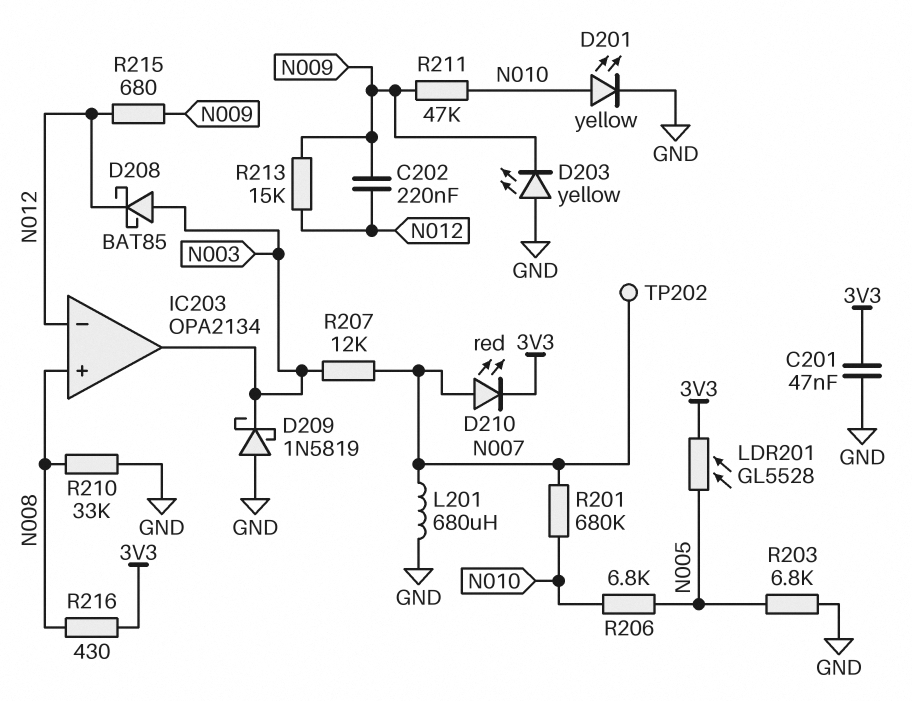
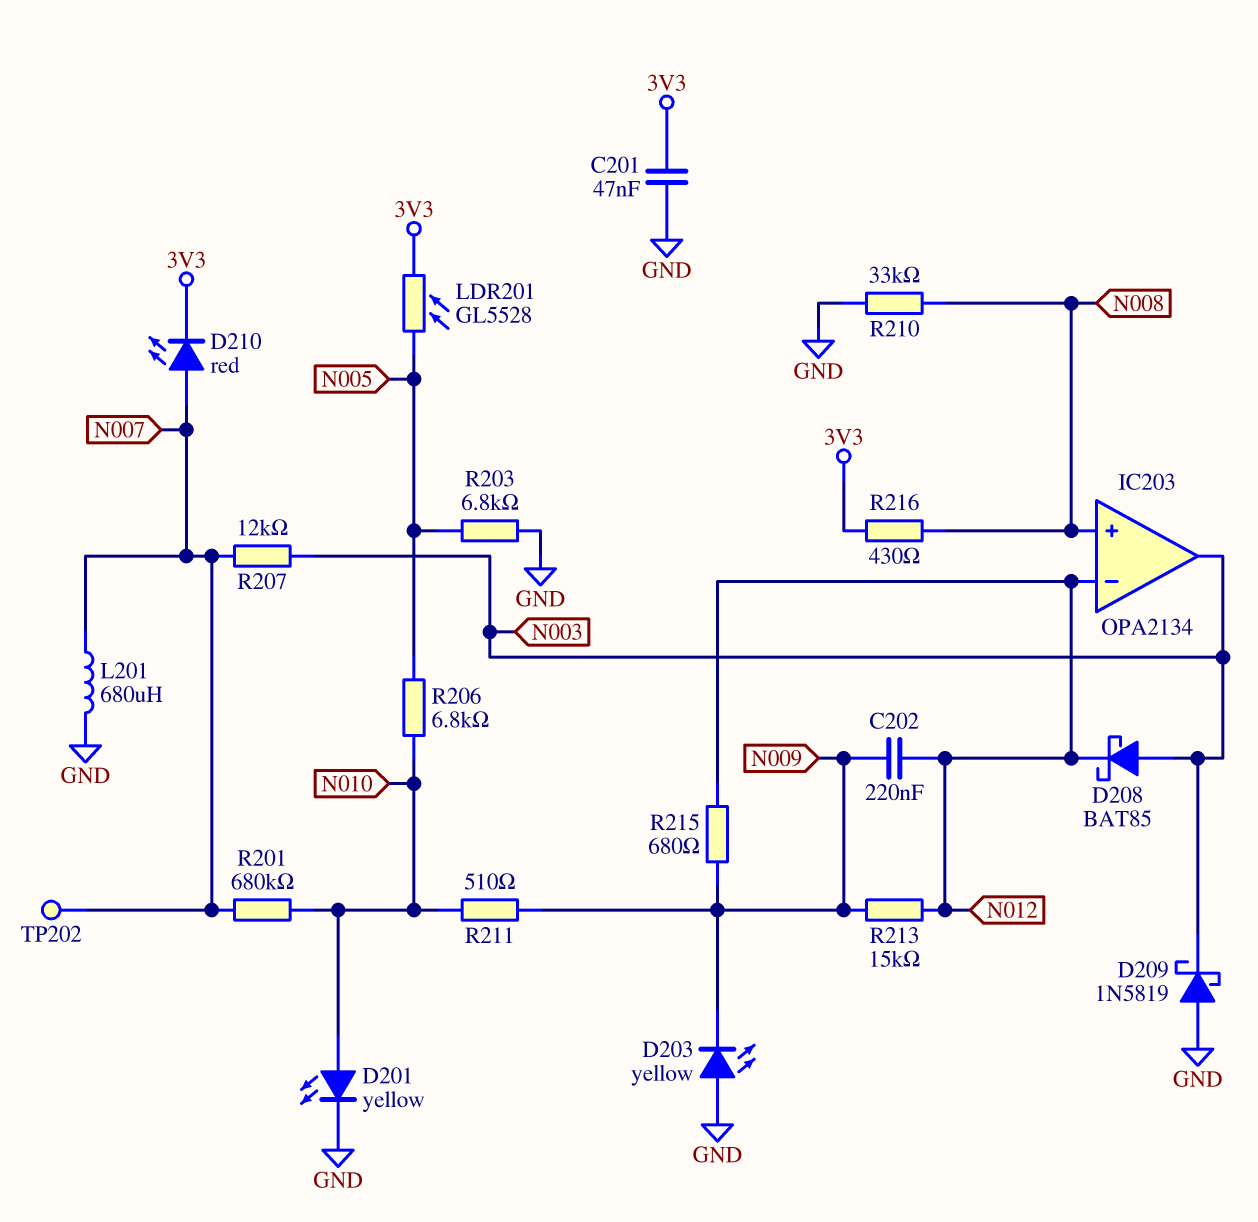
R211: 47k (N009, N010) -> 510 (N009, N010)

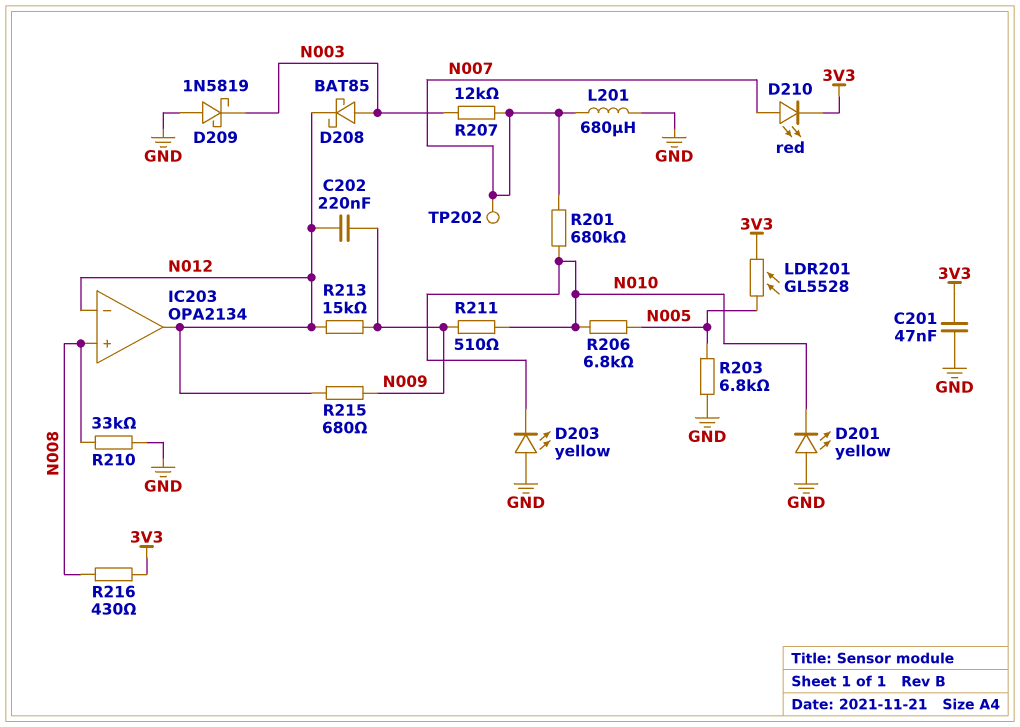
D201: LED yellow (A N010, K GND) -> LED yellow (A GND, K N010)
D203: LED yellow (A GND, K N009) -> LED yellow (A GND, K N010)
IC203 pin out: N003 -> N012

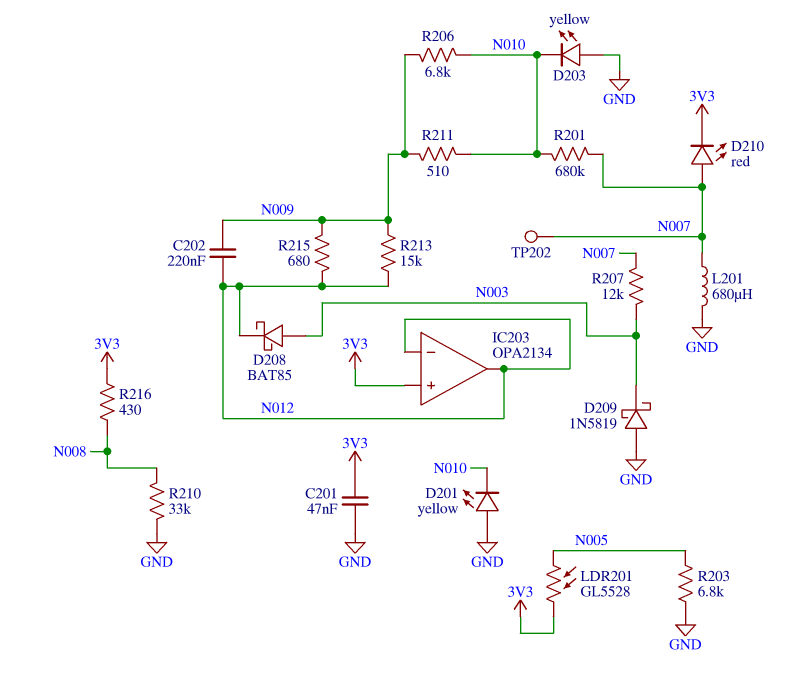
IC203 pin in+: N008 -> 3V3
R206: 6.8k (N005, N010) -> 6.8k (N009, N010)

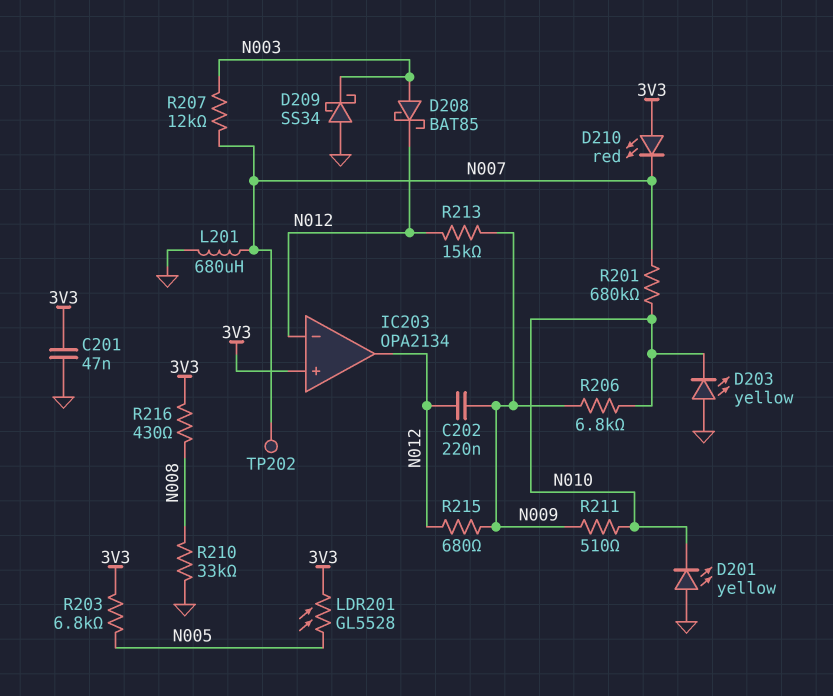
D209: schottky 1N5819 (A GND, K N003) -> schottky SS34 (A GND, K N003)
D210: LED red (A N007, K 3V3) -> LED red (A 3V3, K N007)
R203: 6.8k (GND, N005) -> 6.8k (3V3, N005)

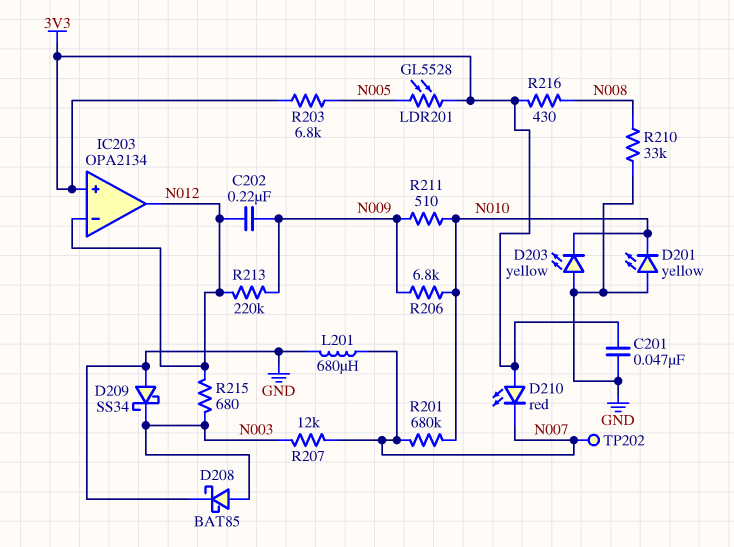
D208: schottky BAT85 (A N003, K N012) -> schottky BAT85 (A N003, K GND)
R213: 15k (N009, N012) -> 220k (N009, N012)
R215: 680 (N009, N012) -> 680 (N003, N012)

